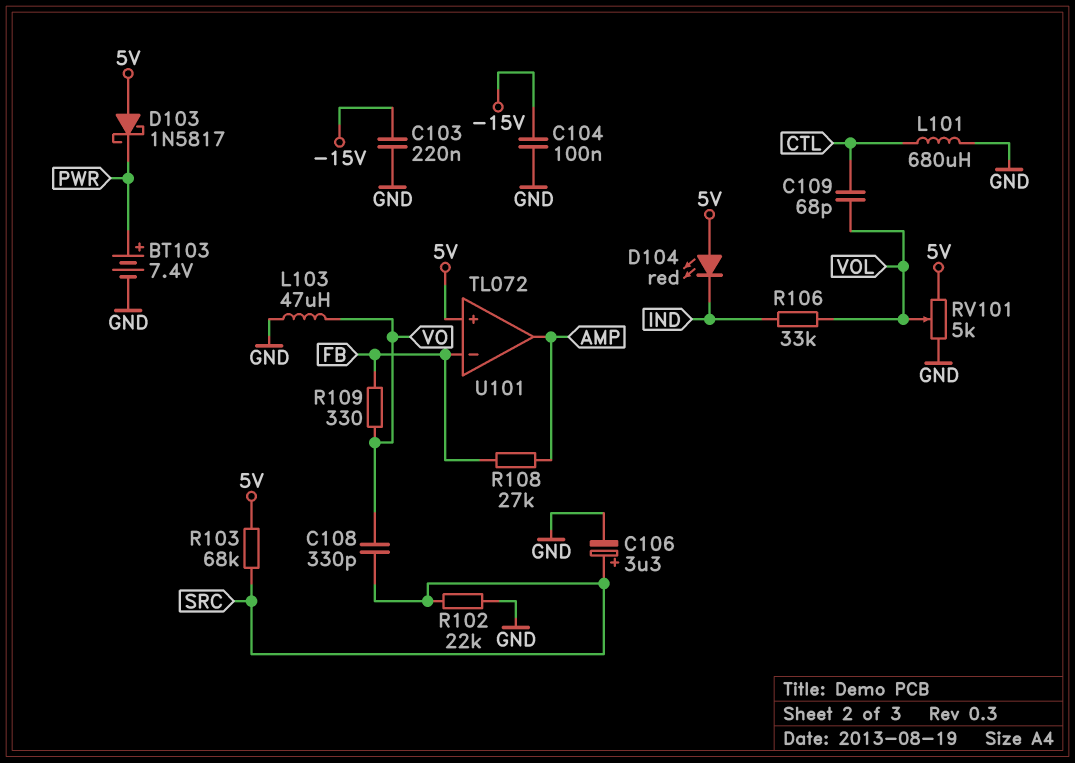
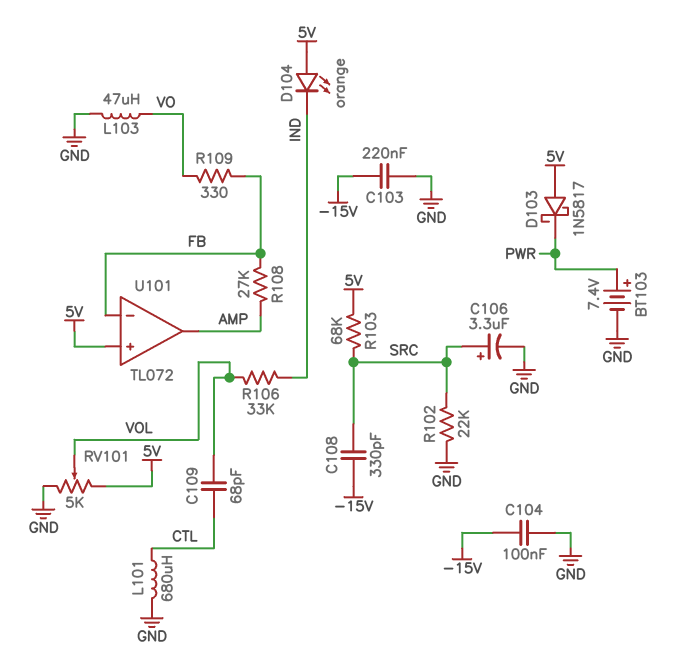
C108: 330pF (SRC, VO) -> 330pF (-15V, SRC)
D104: LED red (A 5V, K IND) -> LED orange (A 5V, K IND)

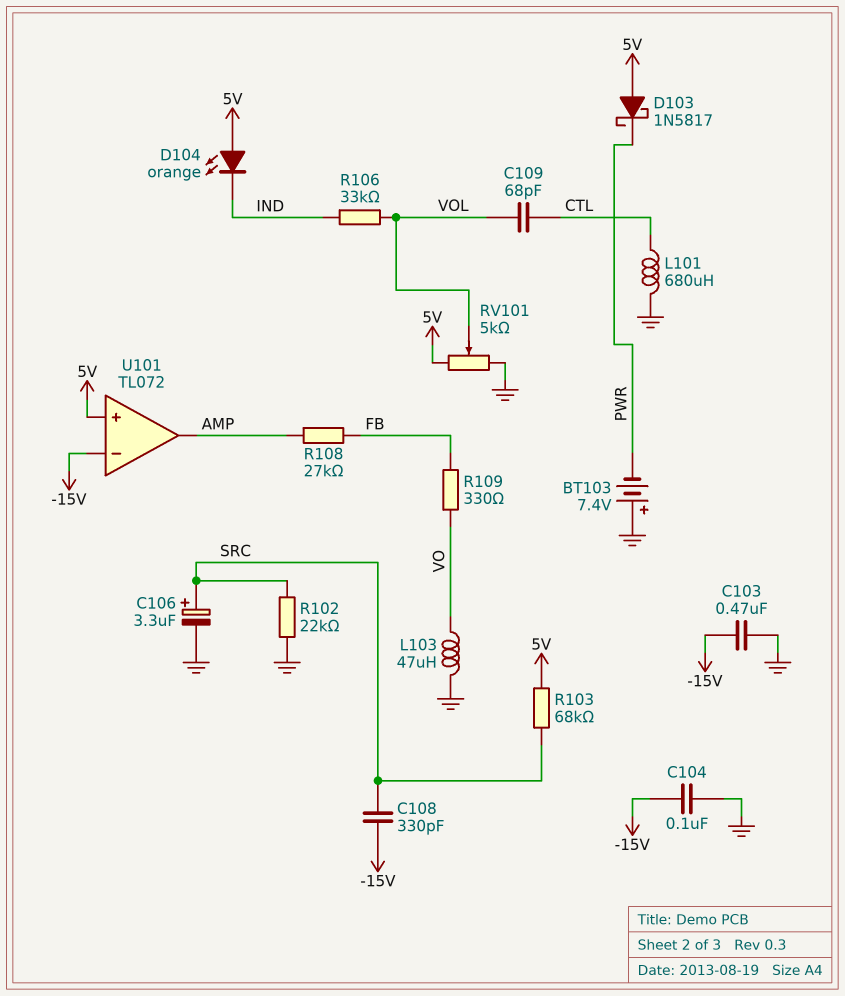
BT103: 7.4V (plus PWR, minus GND) -> 7.4V (plus GND, minus PWR)
C103: 220nF (-15V, GND) -> 470nF (-15V, GND)
U101 pin in-: FB -> -15V

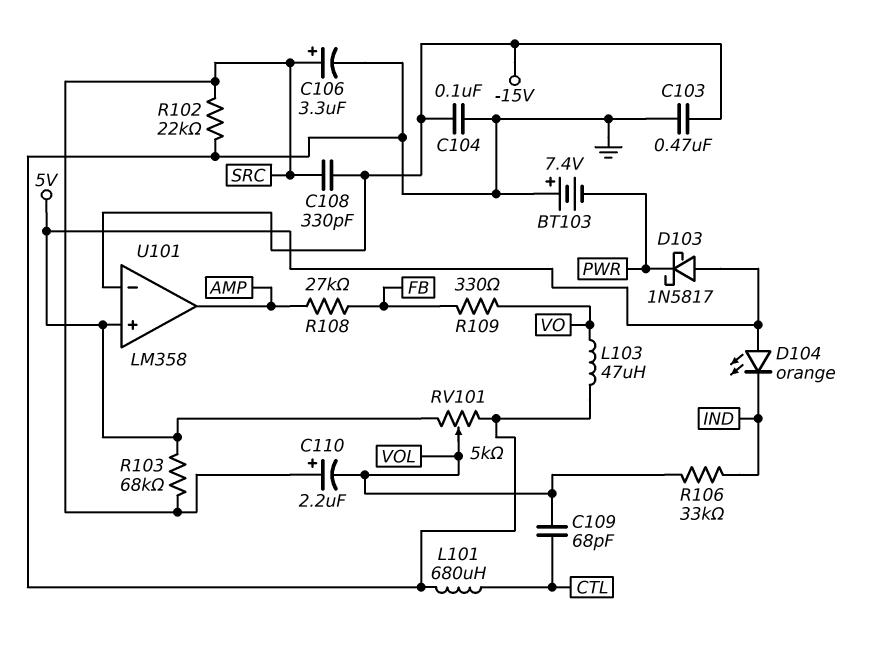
C110: none -> 2.2uF (plus SRC, minus VOL)
U101: TL072 -> LM358

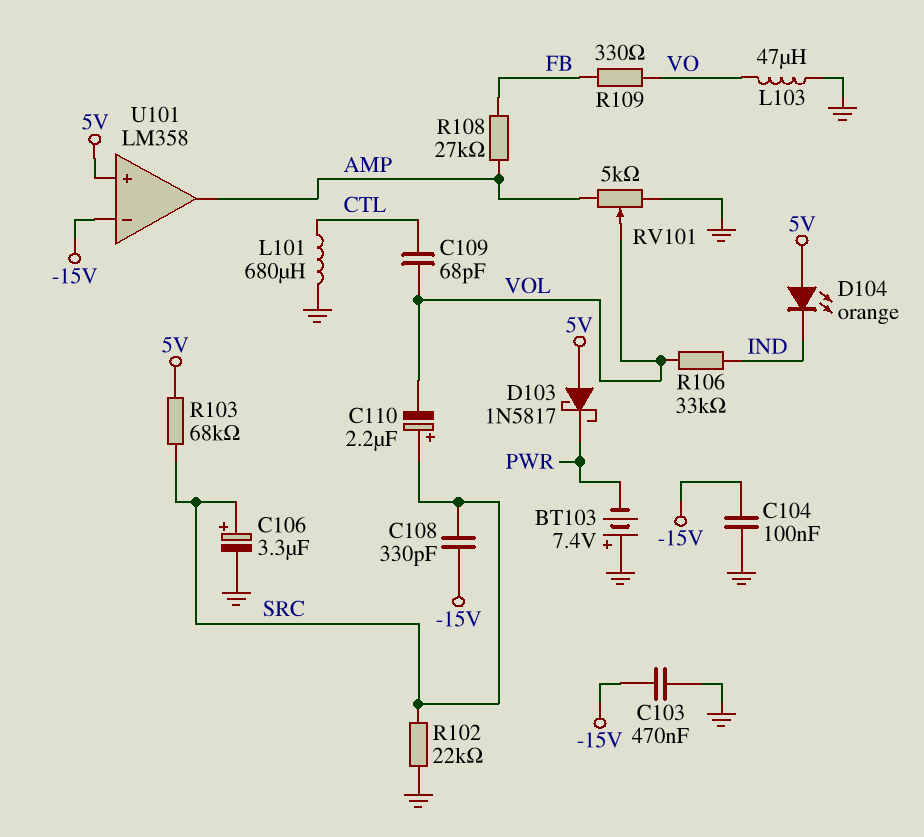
RV101: 5k (5V, GND, wiper VOL) -> 5k (AMP, GND, wiper VOL)

